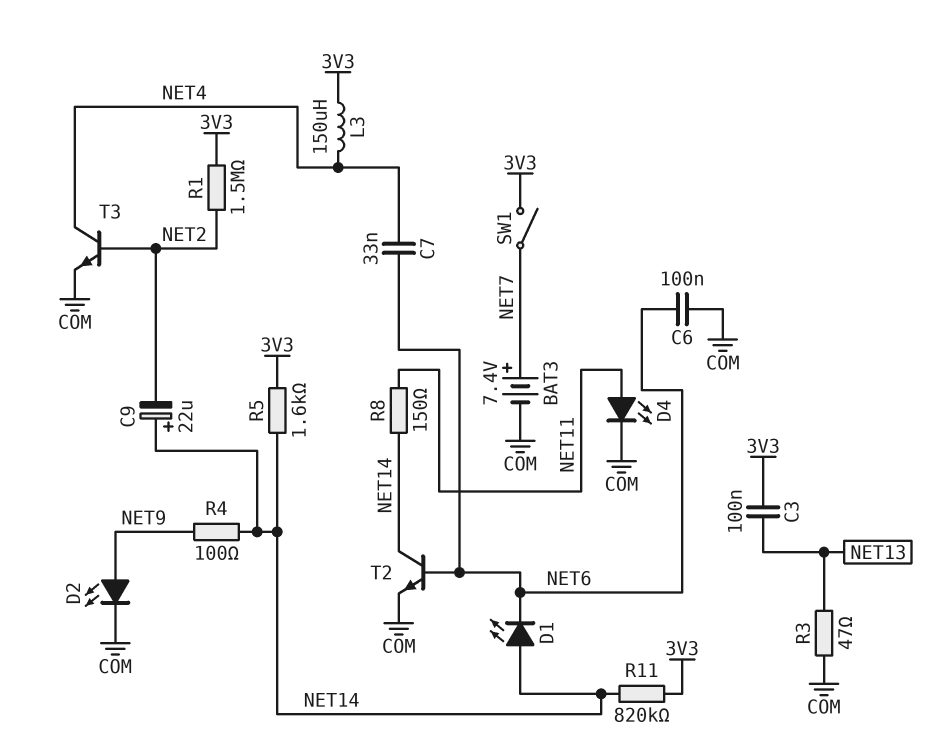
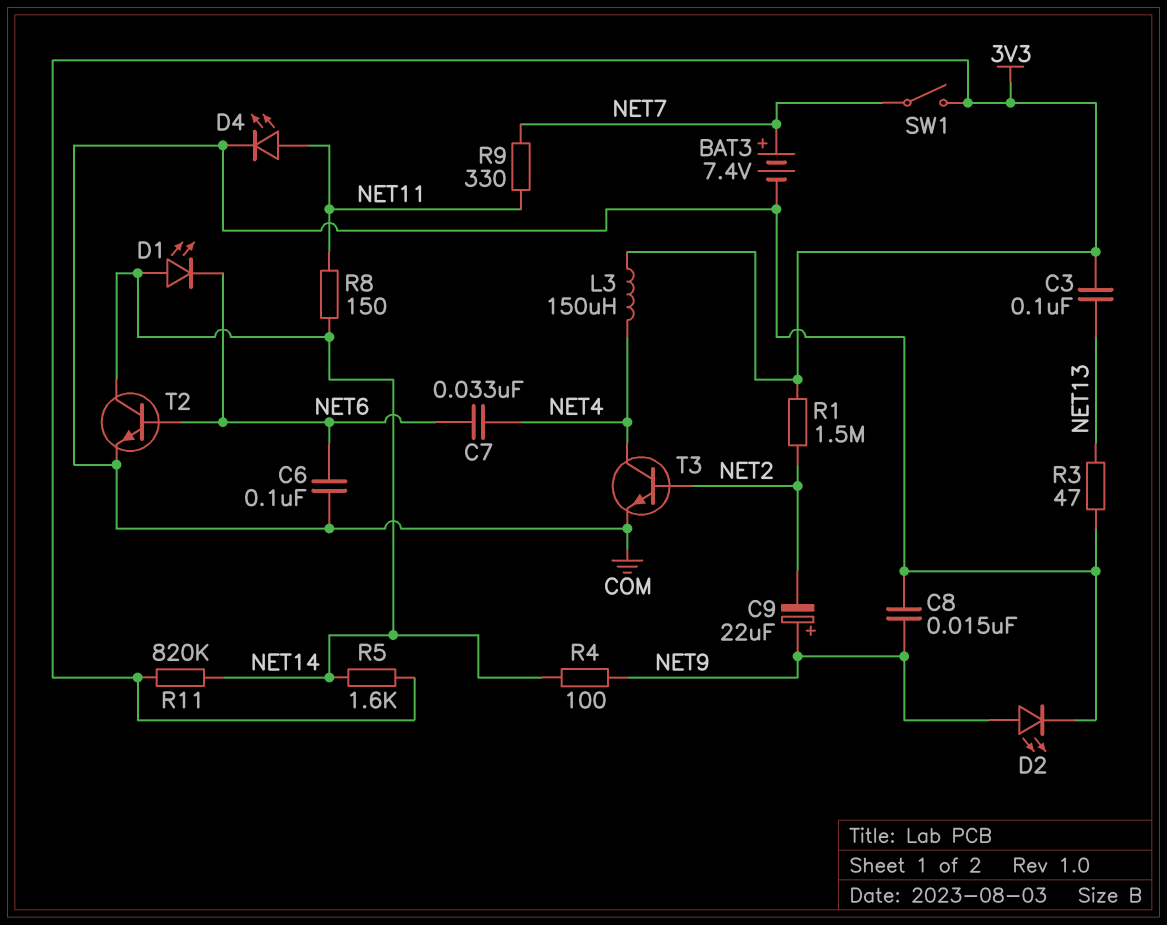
C8: none -> 15nF (COM, NET9)
C9: 22uF (plus NET14, minus NET2) -> 22uF (plus NET9, minus NET2)
R9: none -> 330 (NET7, NET11)

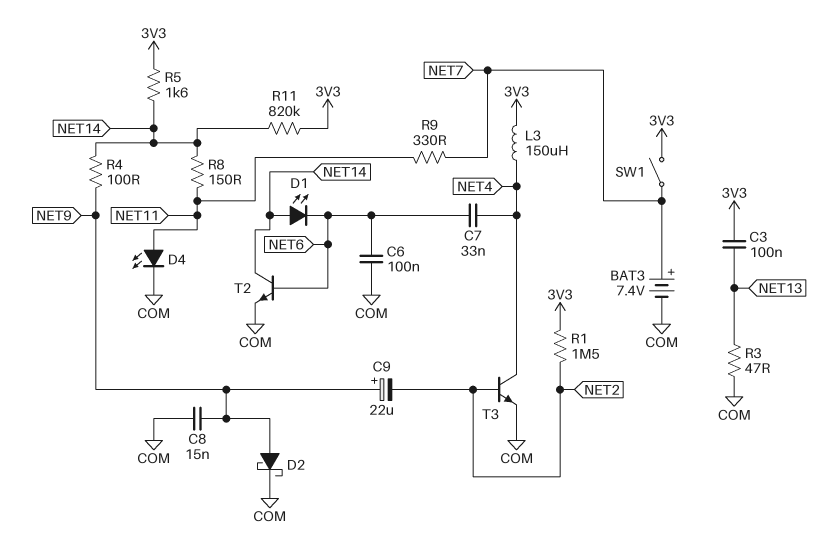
D2: LED (A NET9, K COM) -> schottky (A NET9, K COM)

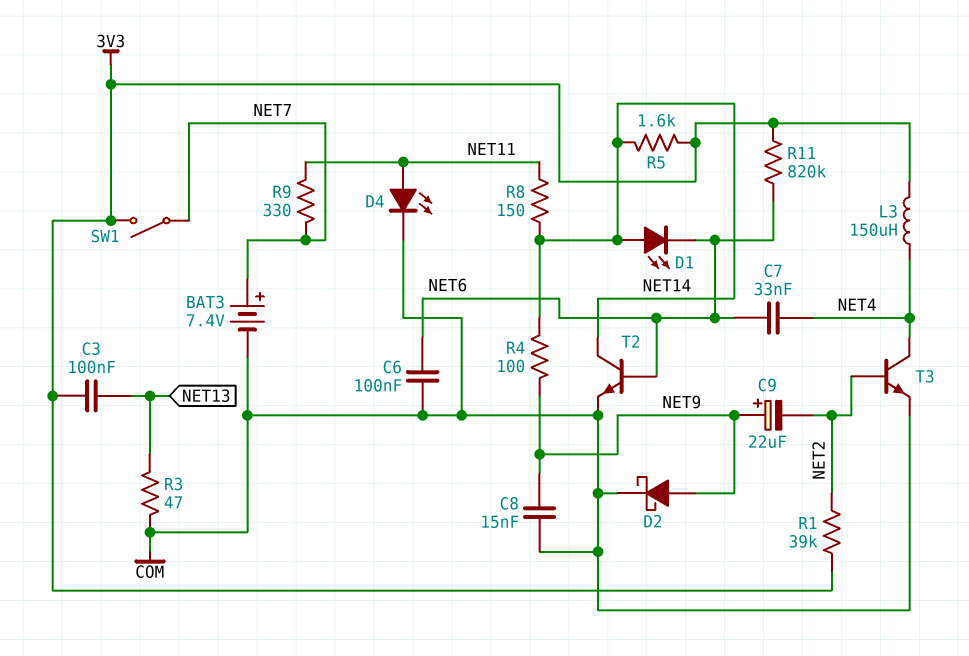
R1: 1.5M (3V3, NET2) -> 39k (3V3, NET2)
R11: 820k (3V3, NET14) -> 820k (3V3, NET6)

